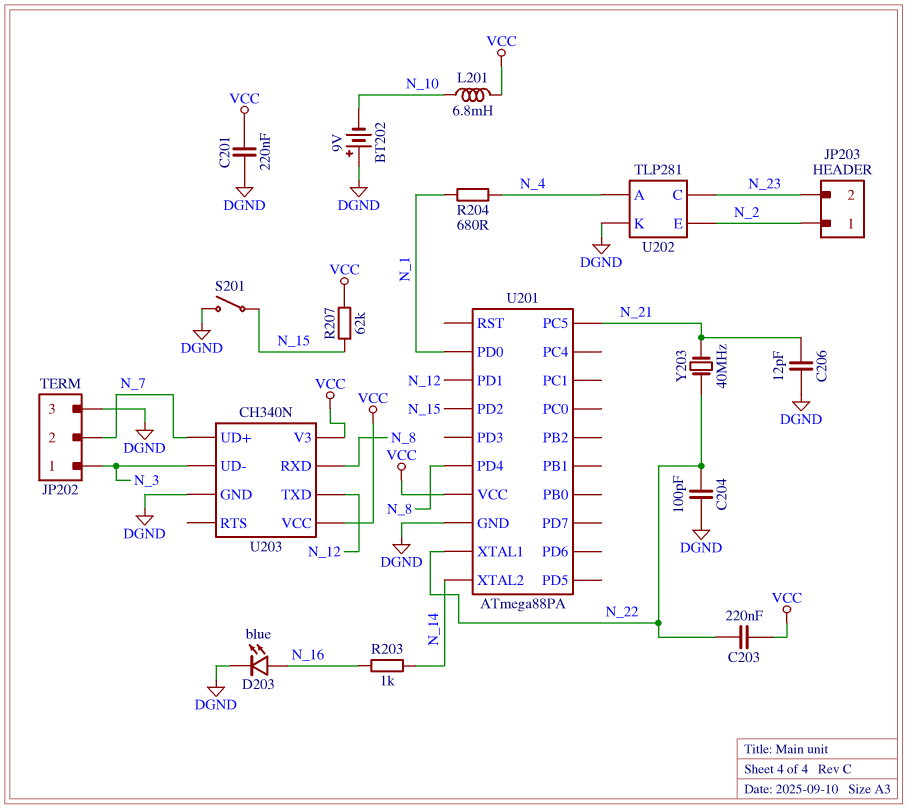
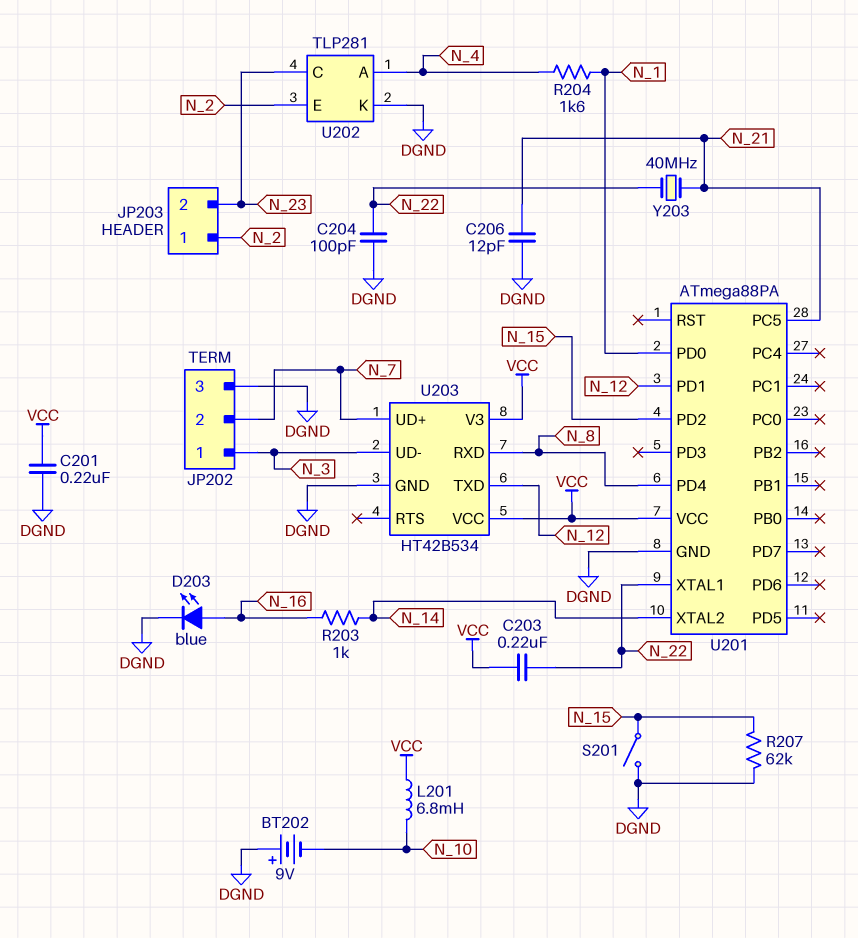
R204: 680 (N_1, N_4) -> 1.6k (N_1, N_4)
R207: 62k (N_15, VCC) -> 62k (DGND, N_15)
U203: CH340N -> HT42B534

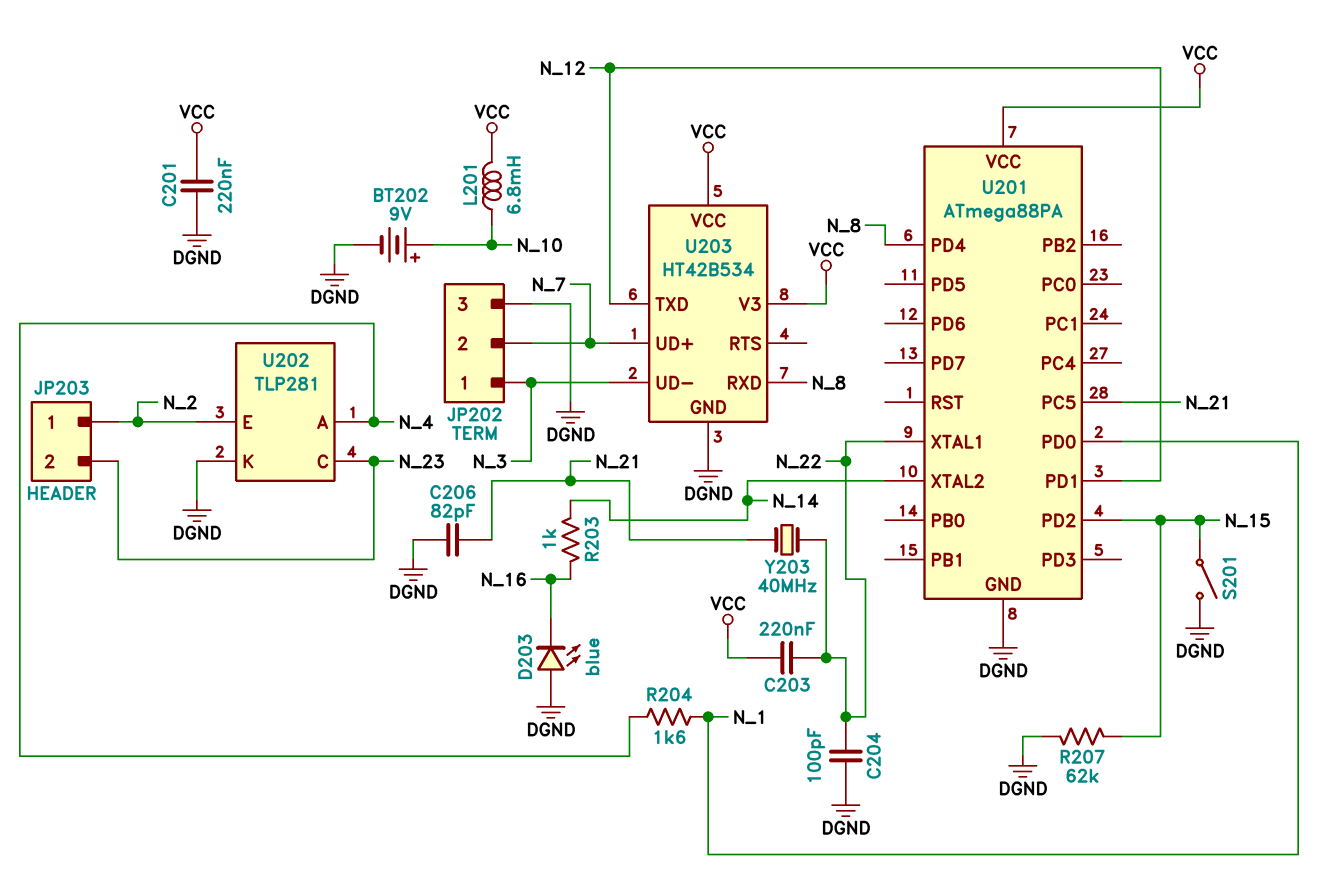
BT202: 9V (plus DGND, minus N_10) -> 9V (plus N_10, minus DGND)
C206: 12pF (DGND, N_21) -> 82pF (DGND, N_21)
D203: LED blue (A N_16, K DGND) -> LED blue (A DGND, K N_16)

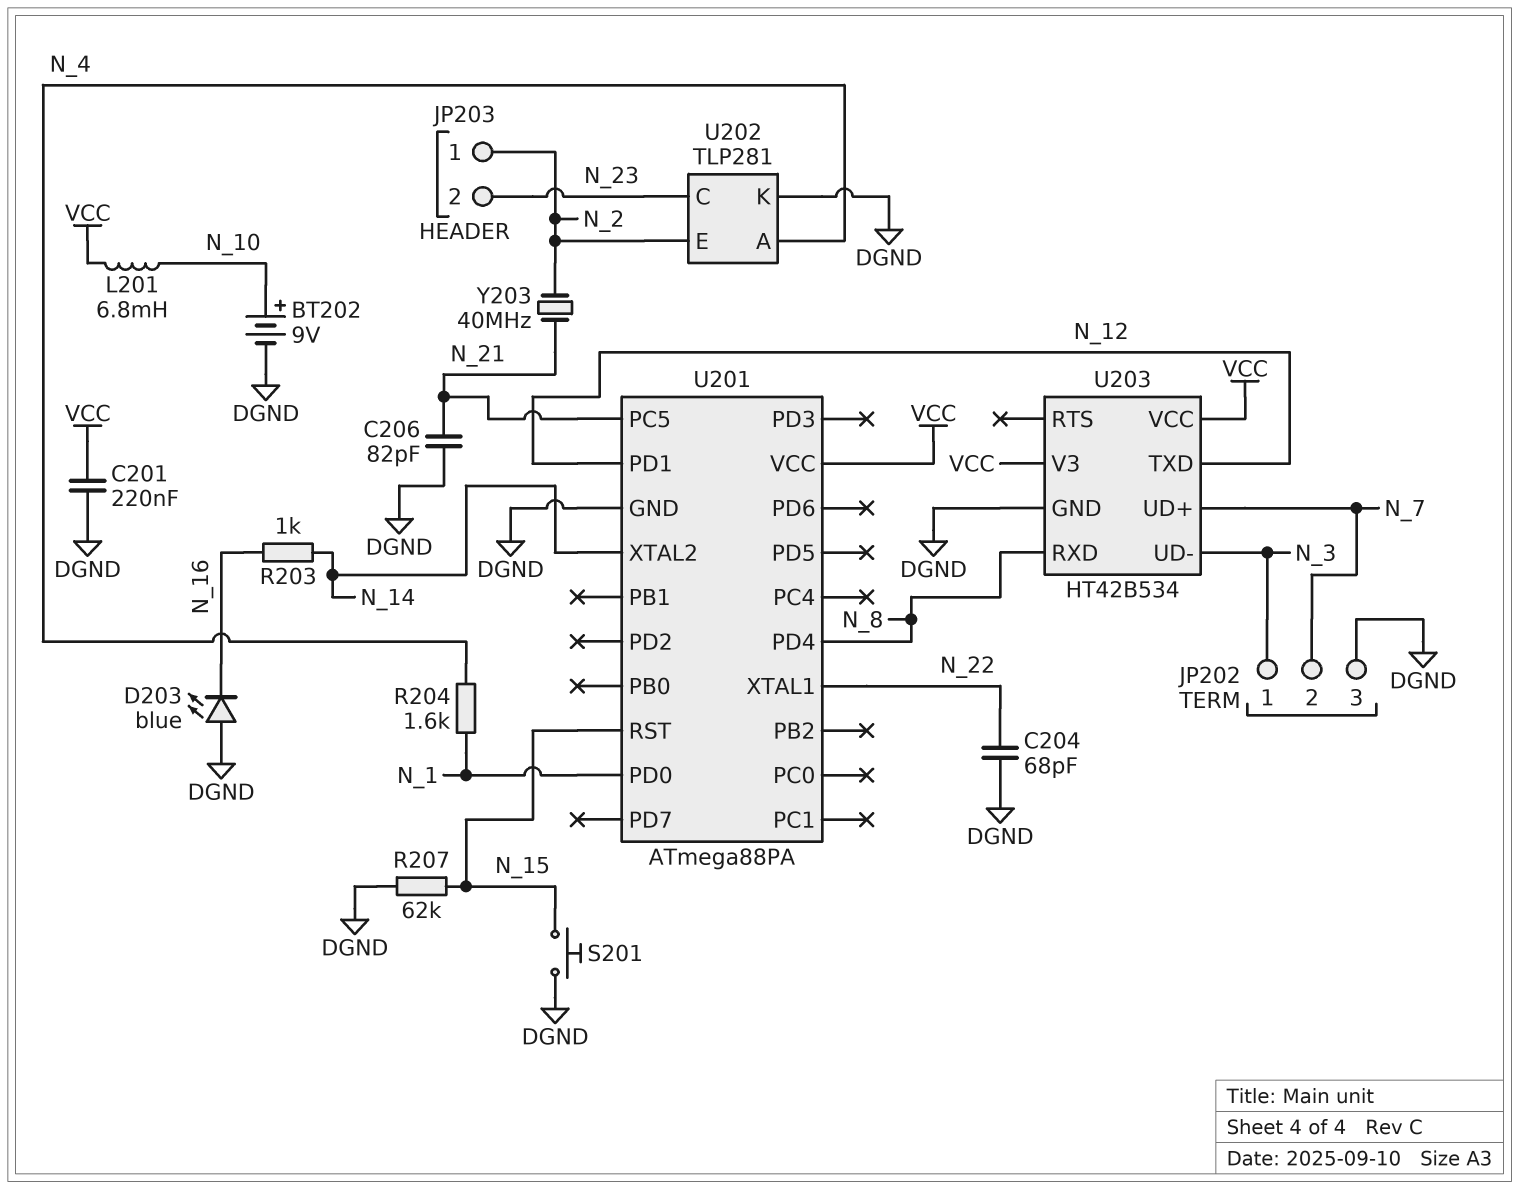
C203: 220nF (N_22, VCC) -> none
C204: 100pF (DGND, N_22) -> 68pF (DGND, N_22)
S201: switch (DGND, N_15) -> button (DGND, N_15)
U201 pin PD2: N_15 -> none
U201 pin RST: none -> N_15
Y203: 40MHz (N_21, N_22) -> 40MHz (N_2, N_21)

